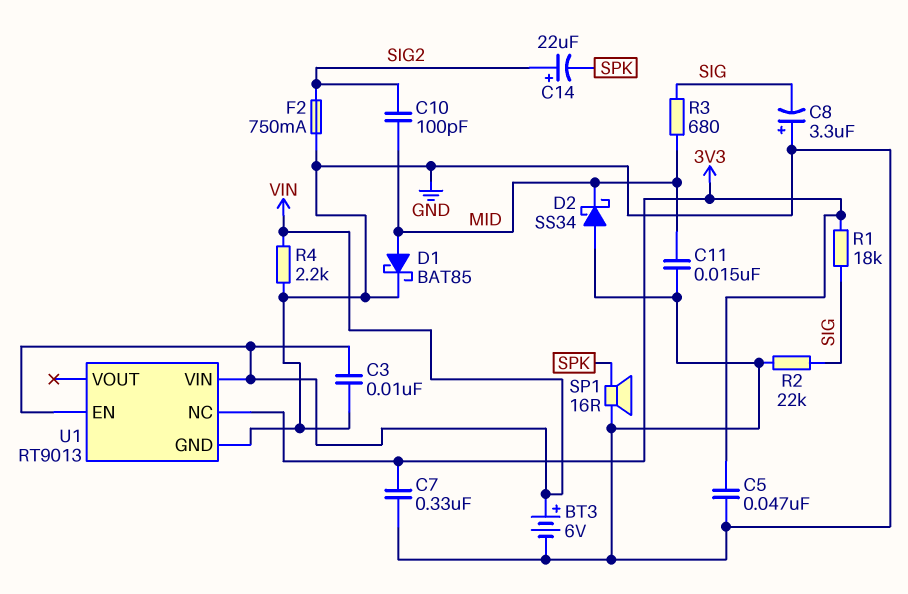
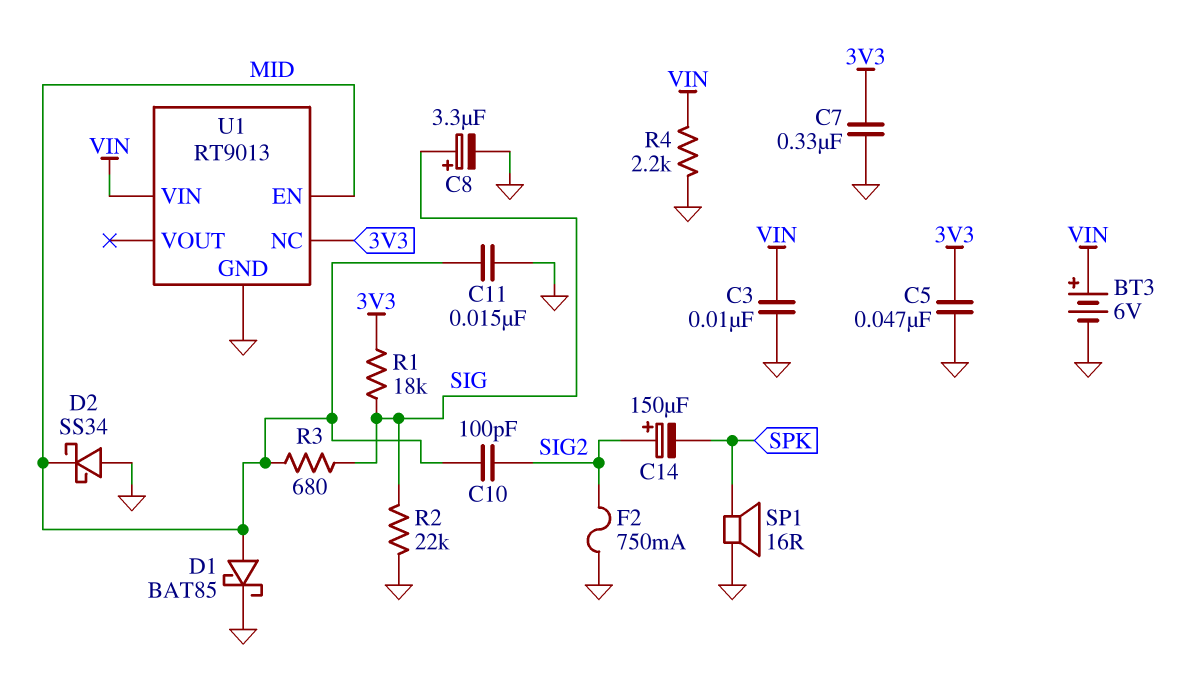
C8: 3.3uF (plus GND, minus SIG) -> 3.3uF (plus SIG, minus GND)
C14: 22uF (plus SIG2, minus SPK) -> 150uF (plus SIG2, minus SPK)
U1 pin EN: VIN -> MID

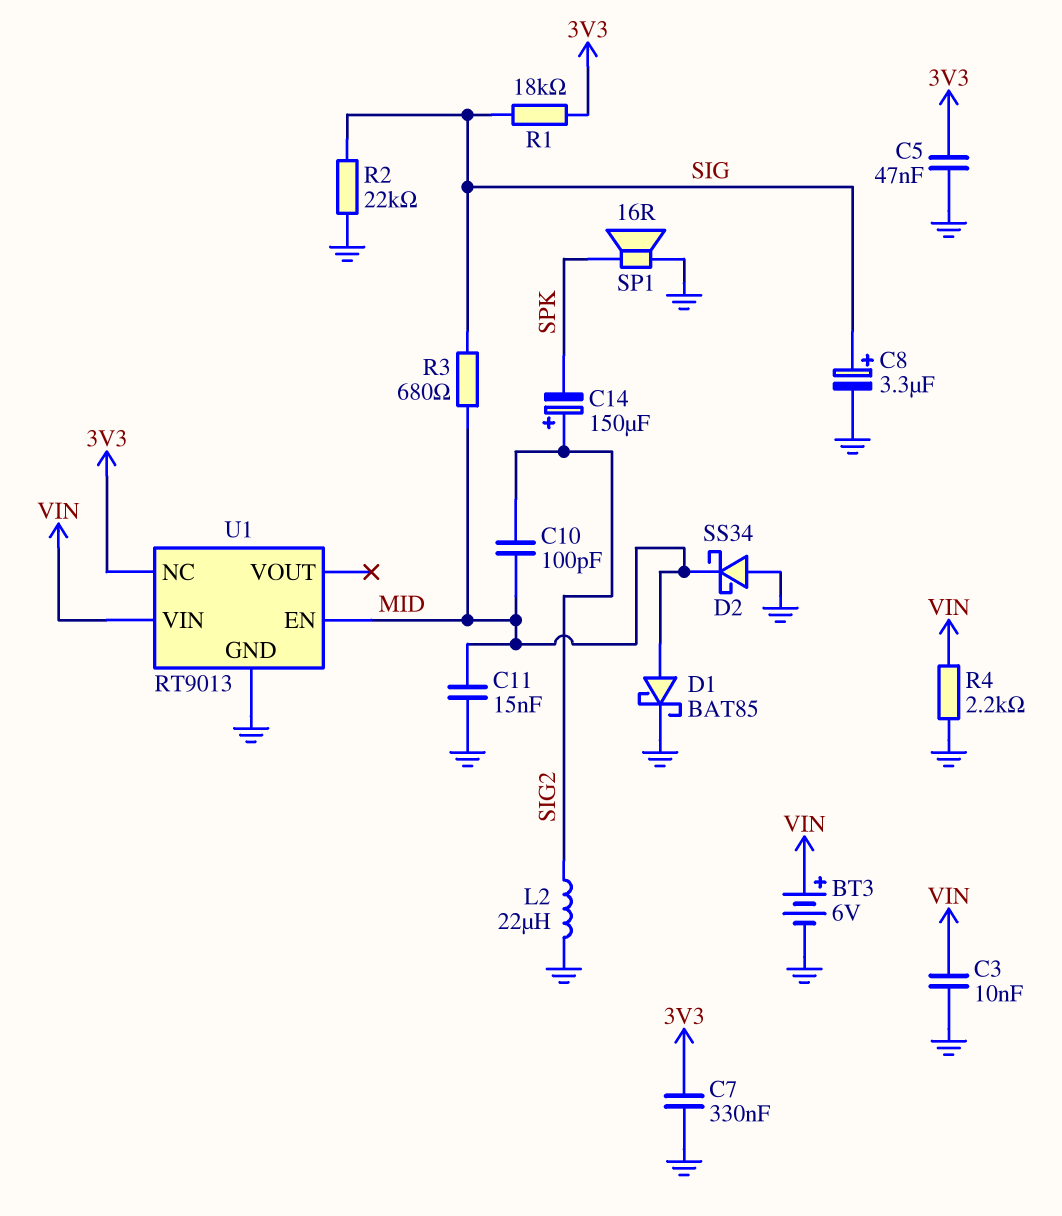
F2: 750mA (GND, SIG2) -> none
L2: none -> 22uH (GND, SIG2)

